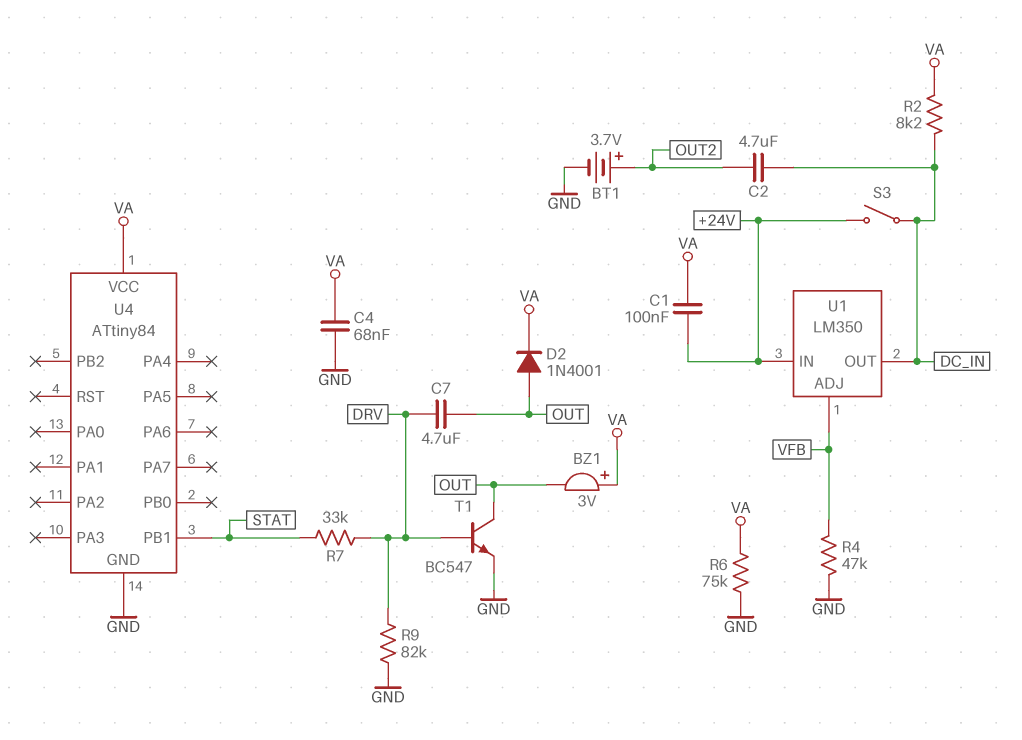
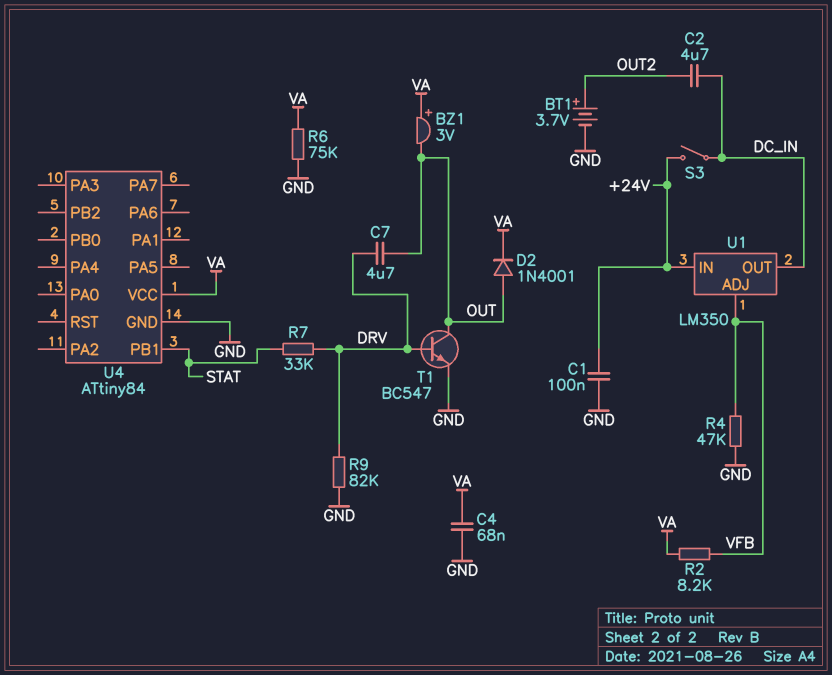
C1: 100nF (+24V, VA) -> 100nF (+24V, GND)
R2: 8.2k (DC_IN, VA) -> 8.2k (VA, VFB)

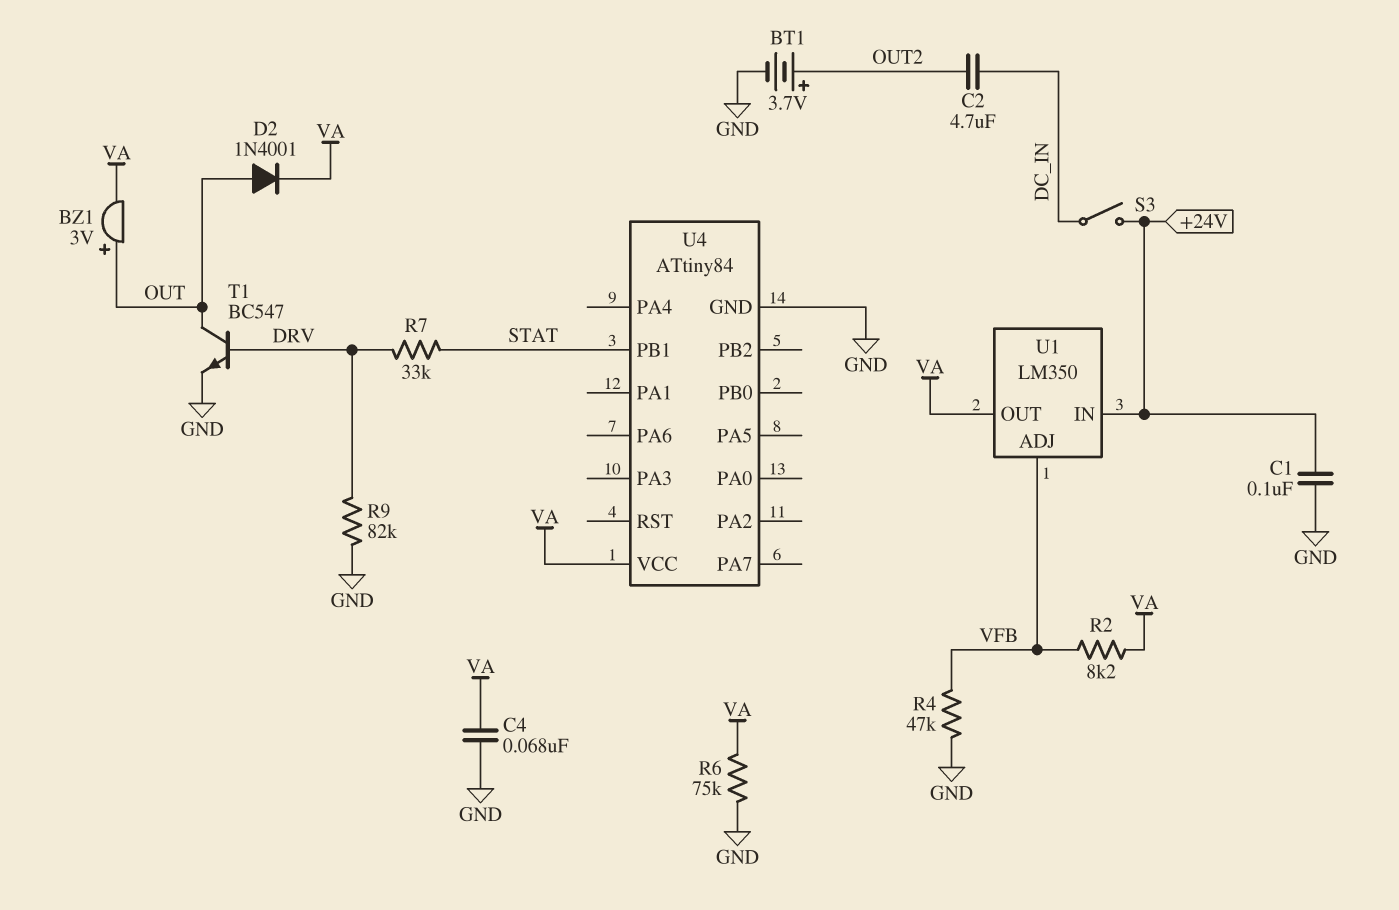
BZ1: buzzer 3V (plus VA, minus OUT) -> buzzer 3V (plus OUT, minus VA)
C7: 4.7uF (DRV, OUT) -> none
U1 pin OUT: DC_IN -> VA

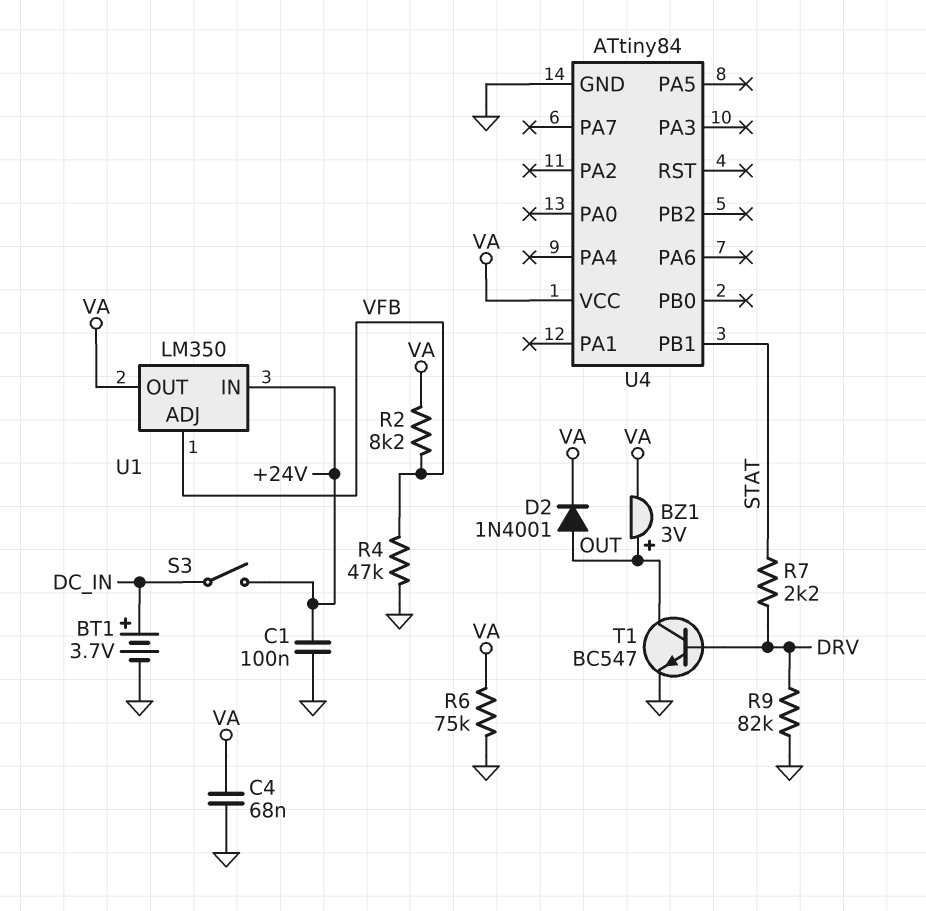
BT1: 3.7V (plus OUT2, minus GND) -> 3.7V (plus DC_IN, minus GND)
C2: 4.7uF (DC_IN, OUT2) -> none
R7: 33k (DRV, STAT) -> 2.2k (DRV, STAT)

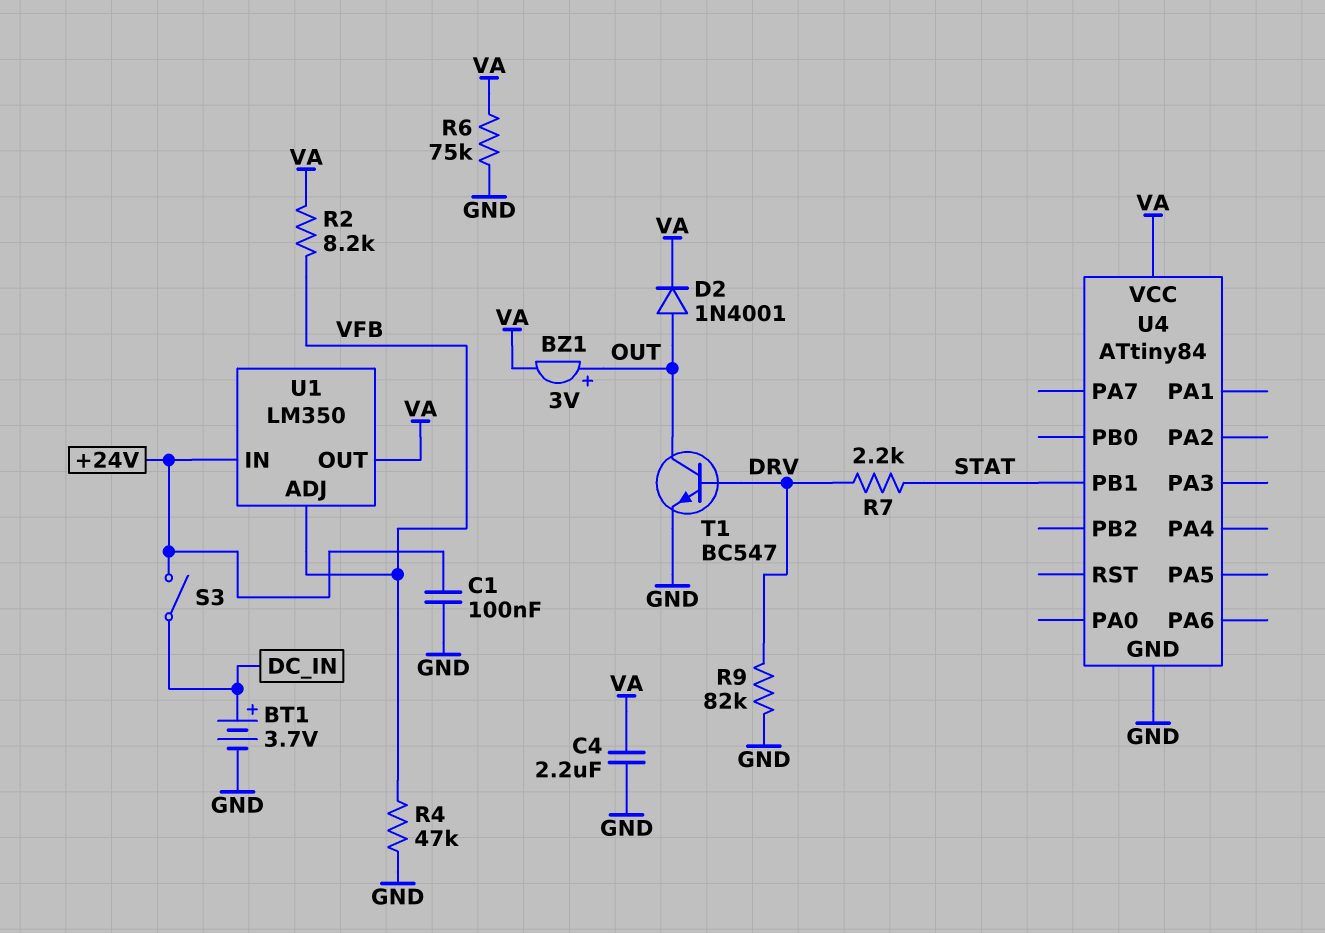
C4: 68nF (GND, VA) -> 2.2uF (GND, VA)

